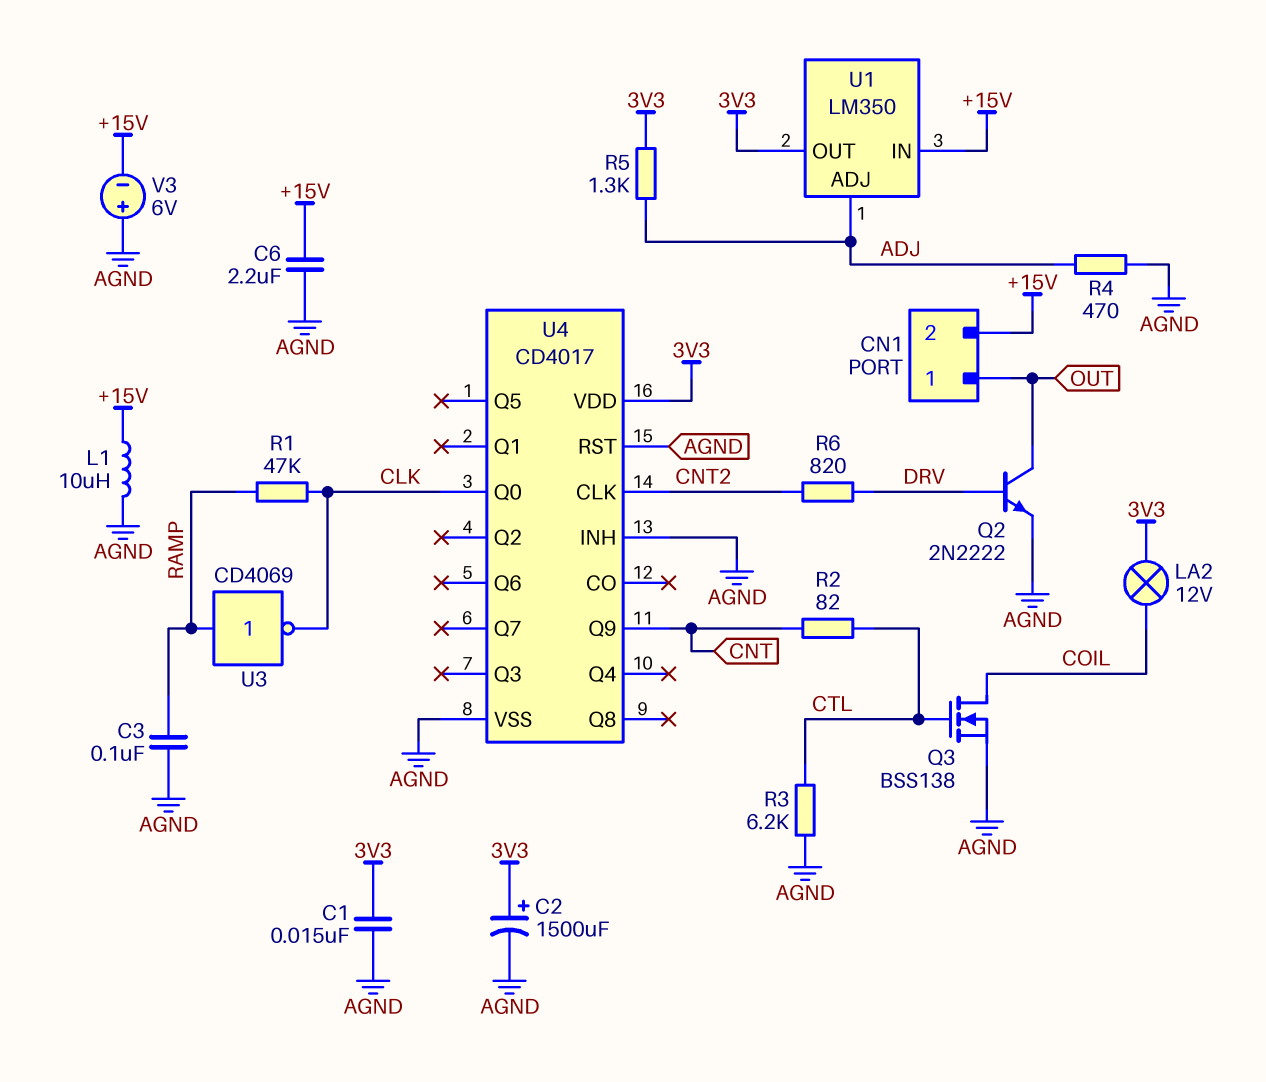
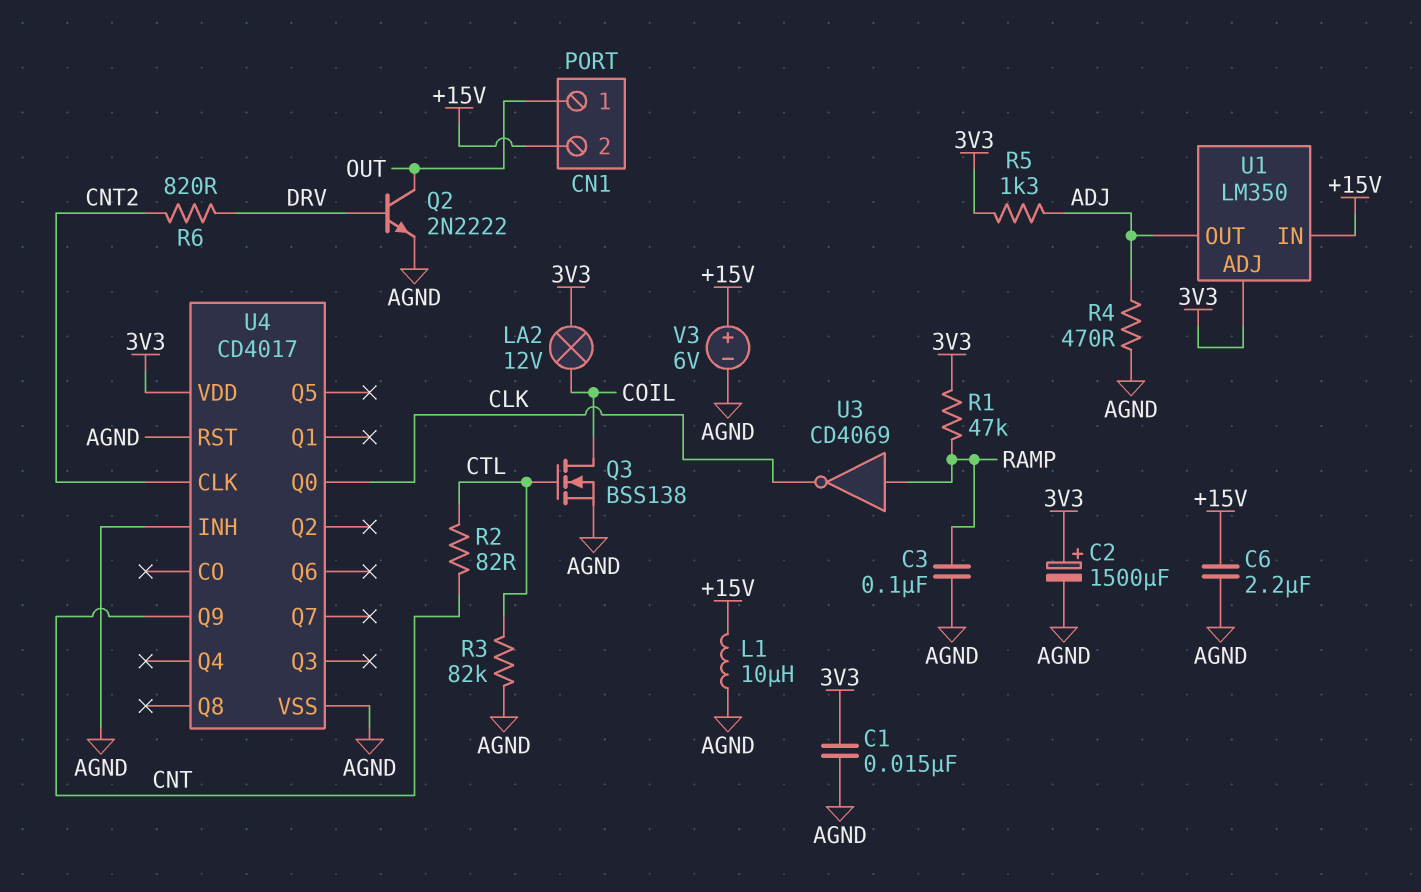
R1: 47k (CLK, RAMP) -> 47k (3V3, RAMP)
R3: 6.2k (AGND, CTL) -> 82k (AGND, CTL)
U1 pin ADJ: ADJ -> 3V3
U1 pin OUT: 3V3 -> ADJ
V3: 6V (plus AGND, minus +15V) -> 6V (plus +15V, minus AGND)

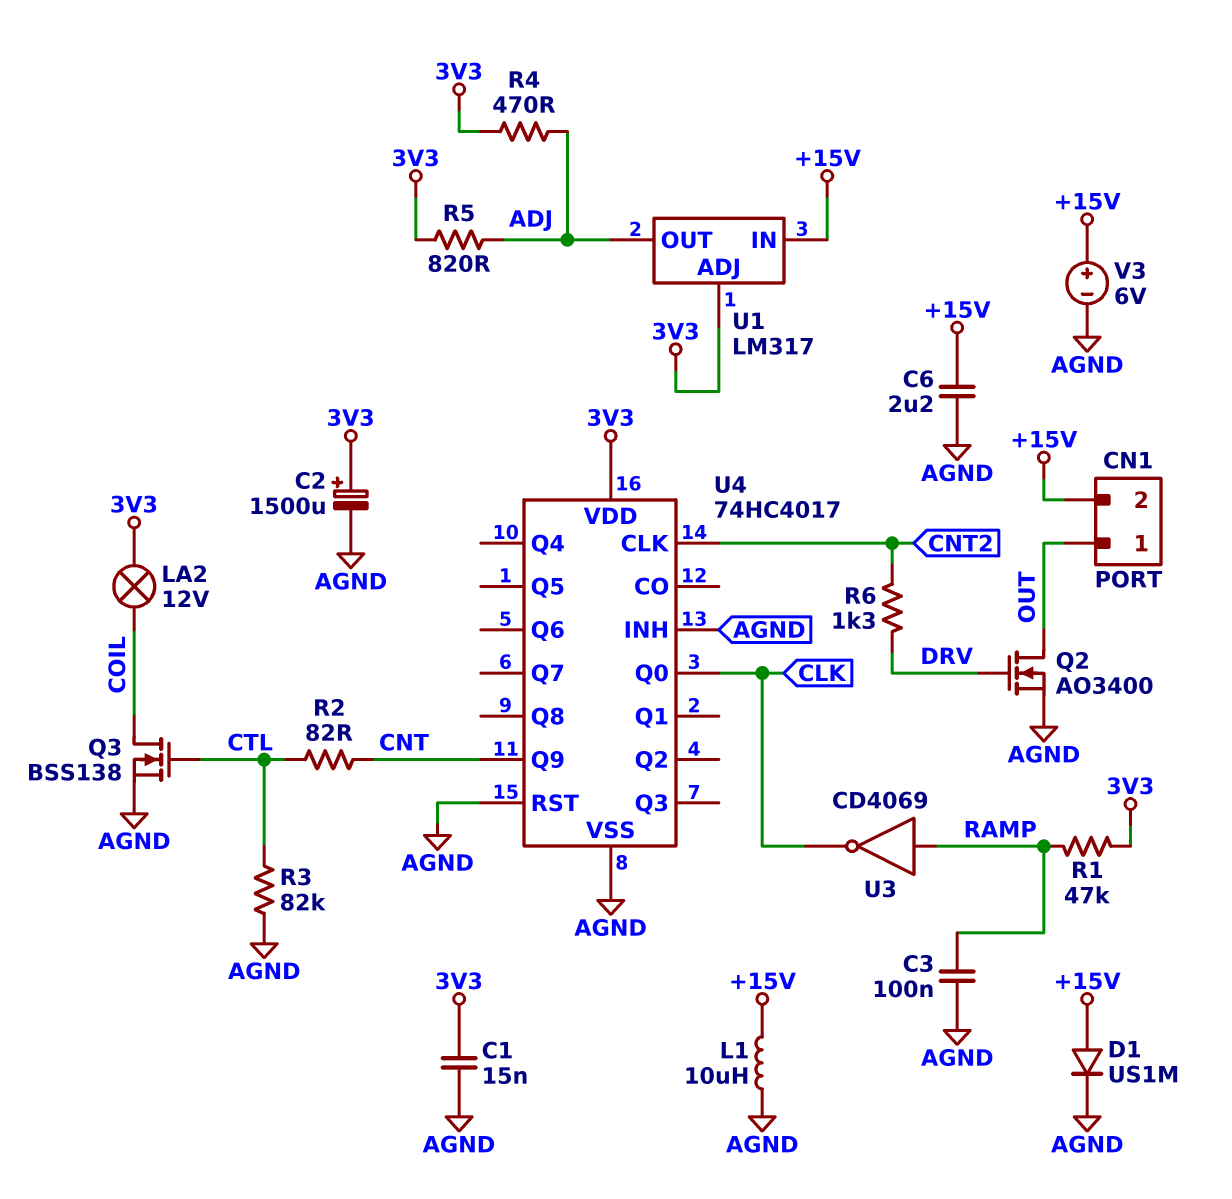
D1: none -> diode US1M (A +15V, K AGND)
Q2: NPN 2N2222 (B DRV, C OUT, E AGND) -> NMOS AO3400 (G DRV, D OUT, S AGND)
R4: 470 (ADJ, AGND) -> 470 (3V3, ADJ)
R5: 1.3k (3V3, ADJ) -> 820 (3V3, ADJ)
R6: 820 (CNT2, DRV) -> 1.3k (CNT2, DRV)
U1: LM350 -> LM317
U4: CD4017 -> 74HC4017

